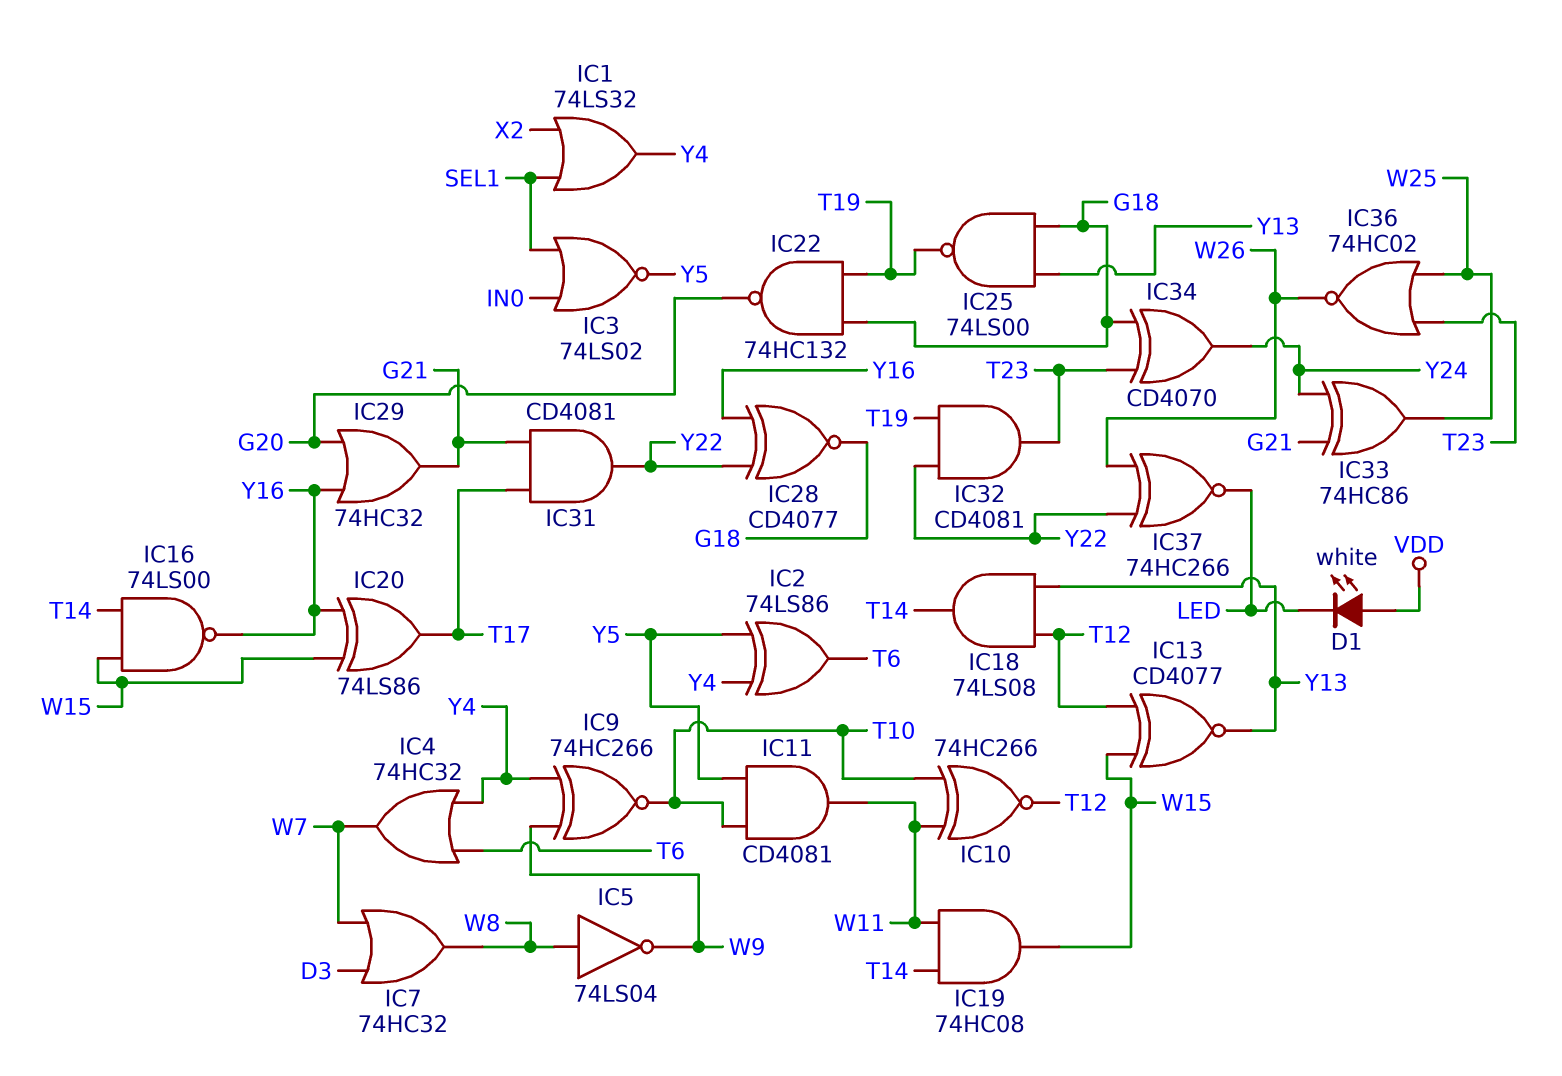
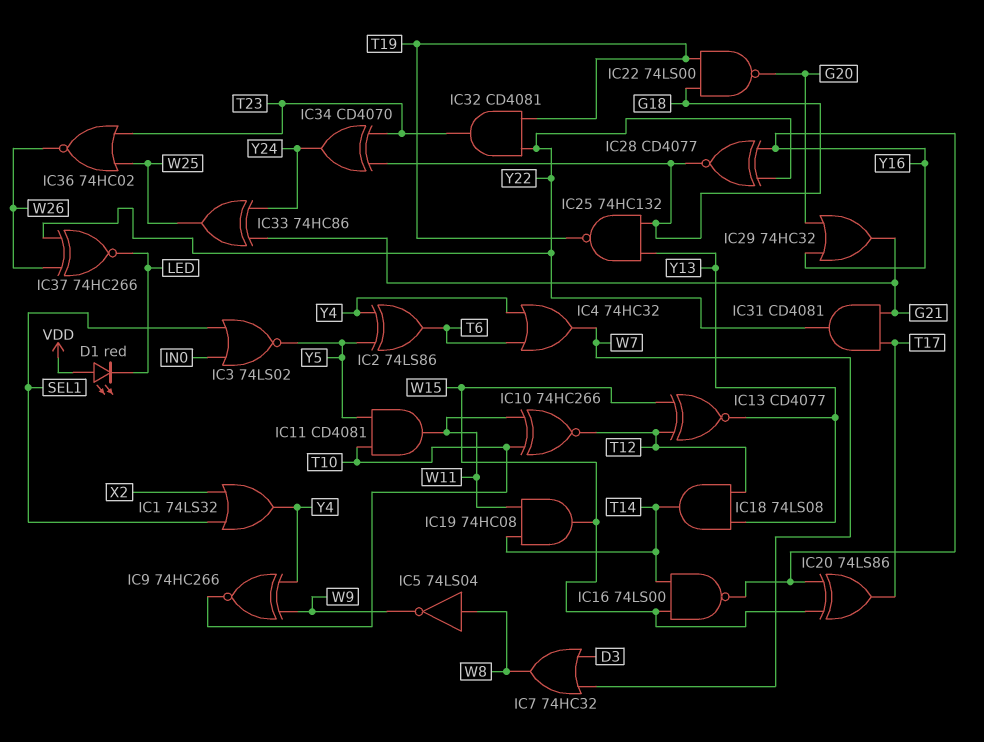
D1: LED white (A VDD, K LED) -> LED red (A VDD, K LED)
IC22: NAND 74HC132 (in G18, in T19, out G20) -> NAND 74LS00 (in G18, in T19, out G20)
IC25: NAND 74LS00 (in G18, in Y13, out T19) -> NAND 74HC132 (in G18, in Y13, out T19)

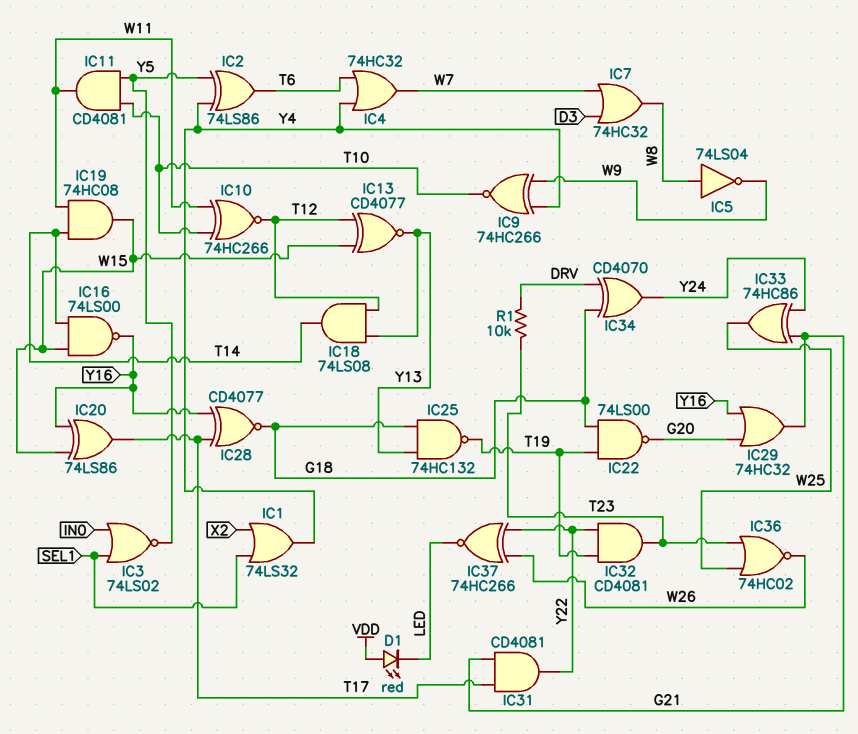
IC28: XNOR CD4077 (in Y16, in Y22, out G18) -> XNOR CD4077 (in T17, in Y16, out G18)
IC34: XOR CD4070 (in G18, in T23, out Y24) -> XOR CD4070 (in DRV, in G18, out Y24)
R1: none -> 10k (DRV, T23)

